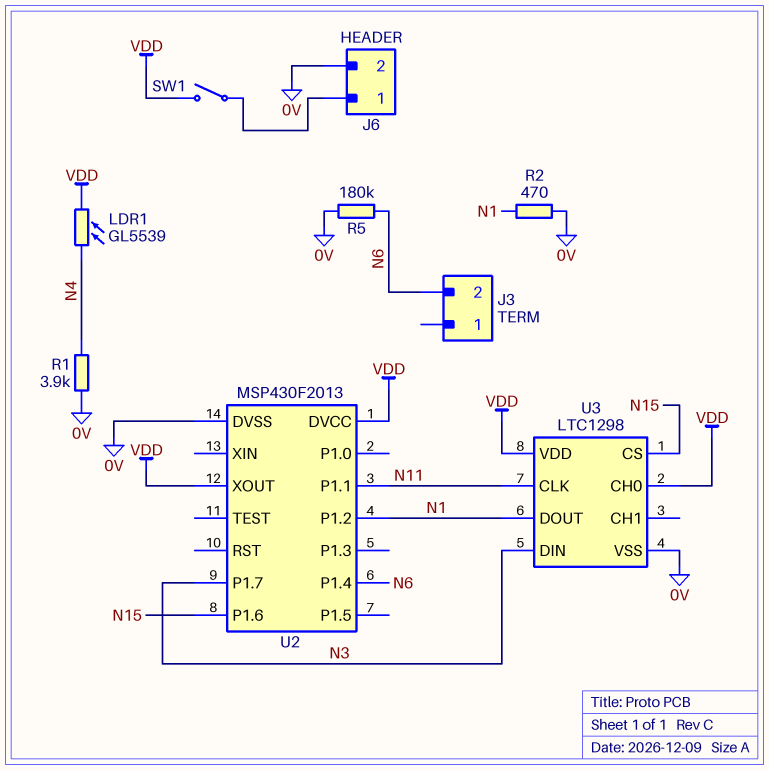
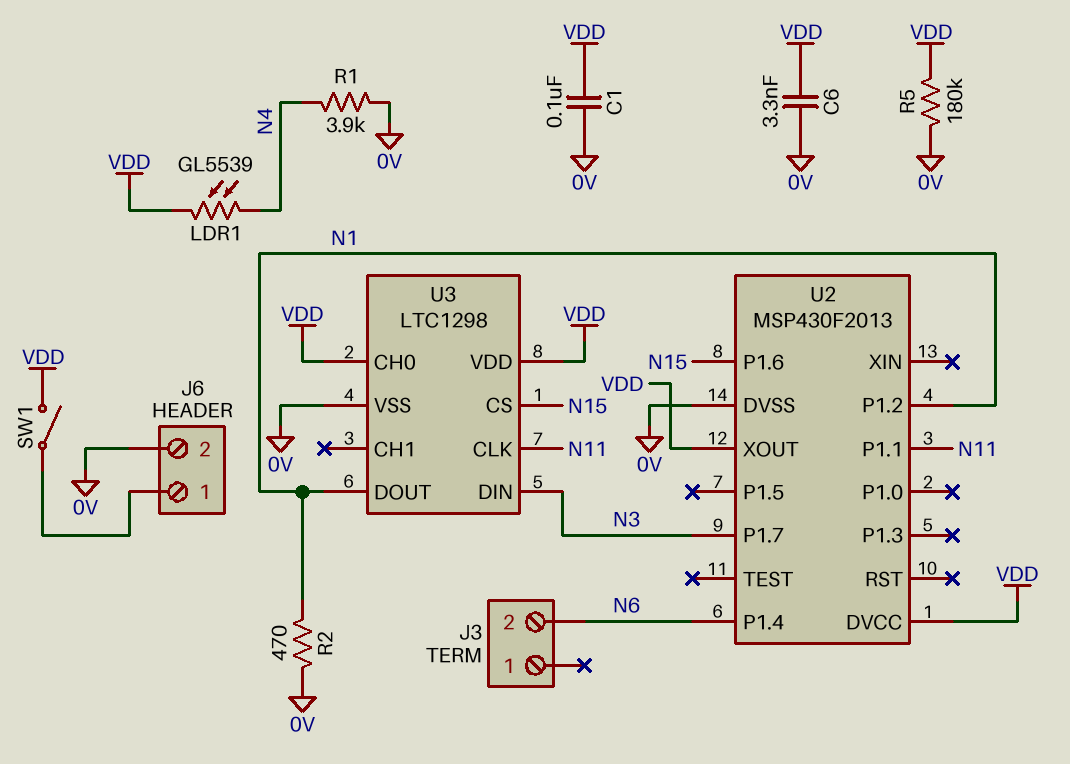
C1: none -> 100nF (0V, VDD)
C6: none -> 3.3nF (0V, VDD)
R5: 180k (0V, N6) -> 180k (0V, VDD)

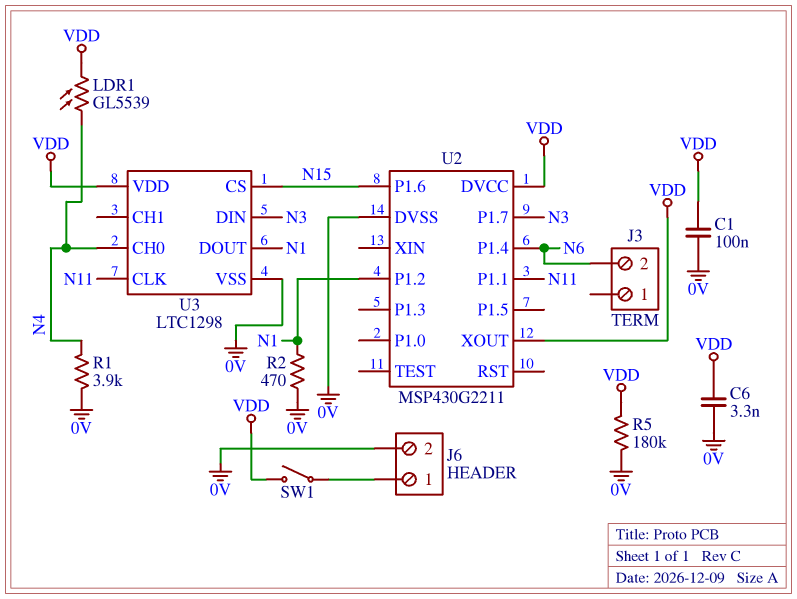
U2: MSP430F2013 -> MSP430G2211
U3 pin CH0: VDD -> N4

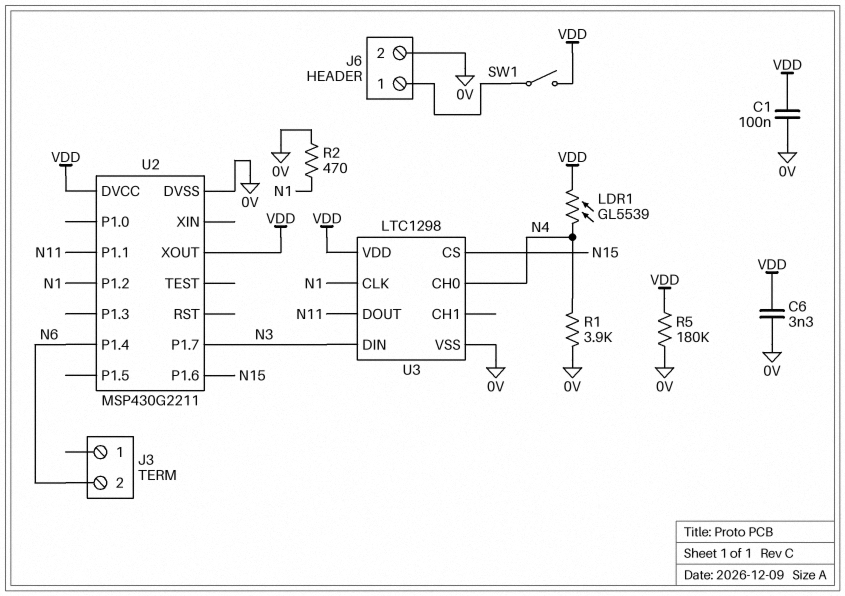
U3 pin CLK: N11 -> N1
U3 pin DOUT: N1 -> N11

